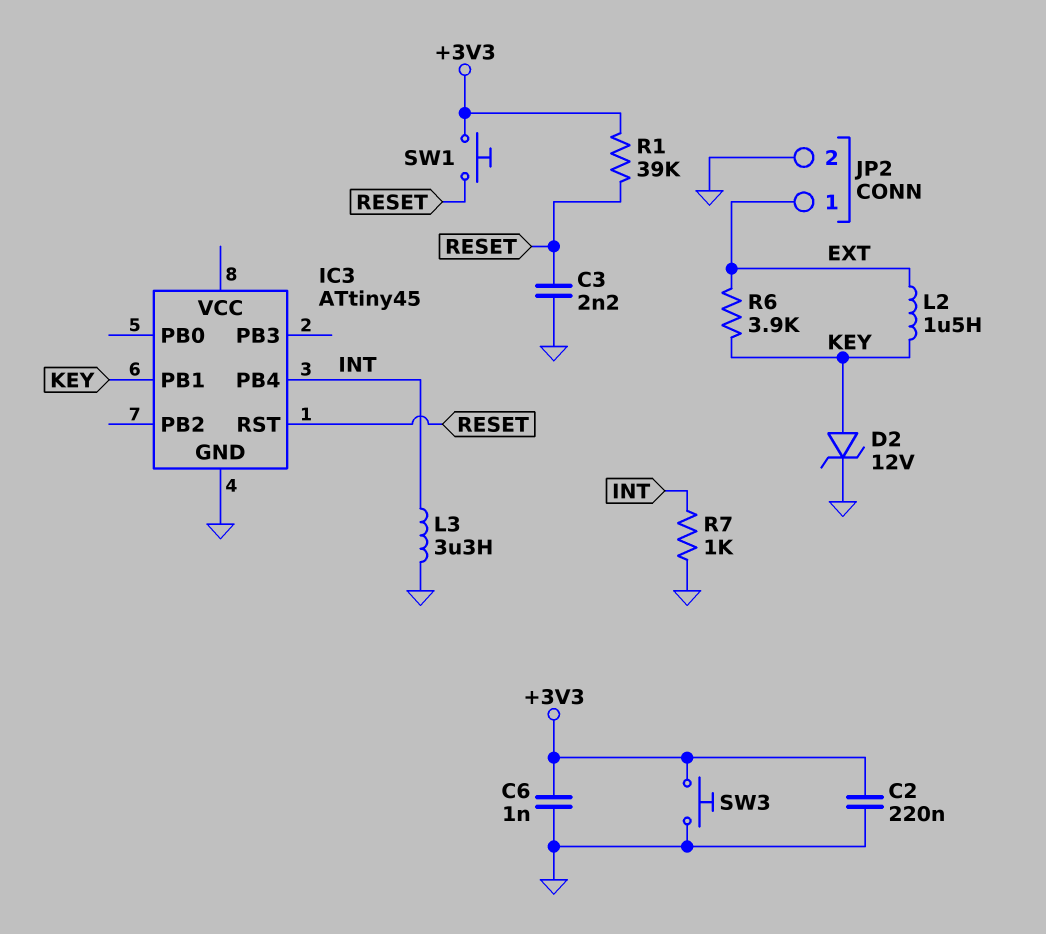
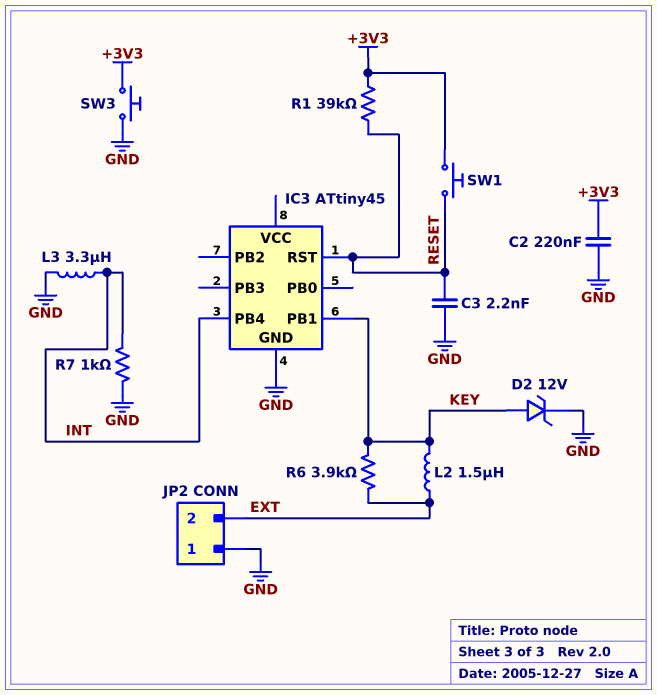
C6: 1nF (+3V3, GND) -> none
JP2 pin 1: EXT -> GND
JP2 pin 2: GND -> EXT

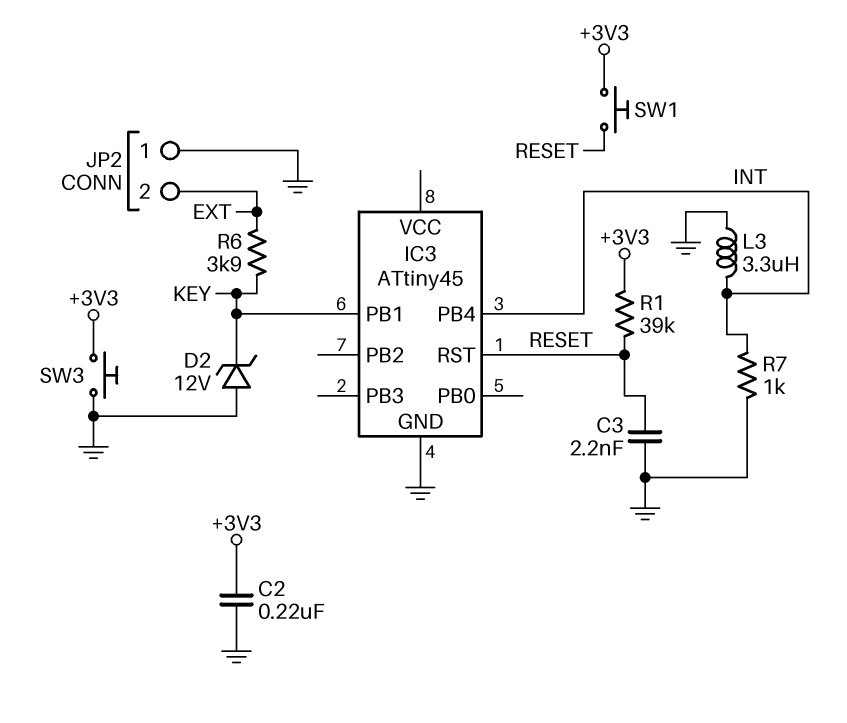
D2: zener 12V (A KEY, K GND) -> zener 12V (A GND, K KEY)
L2: 1.5uH (EXT, KEY) -> none

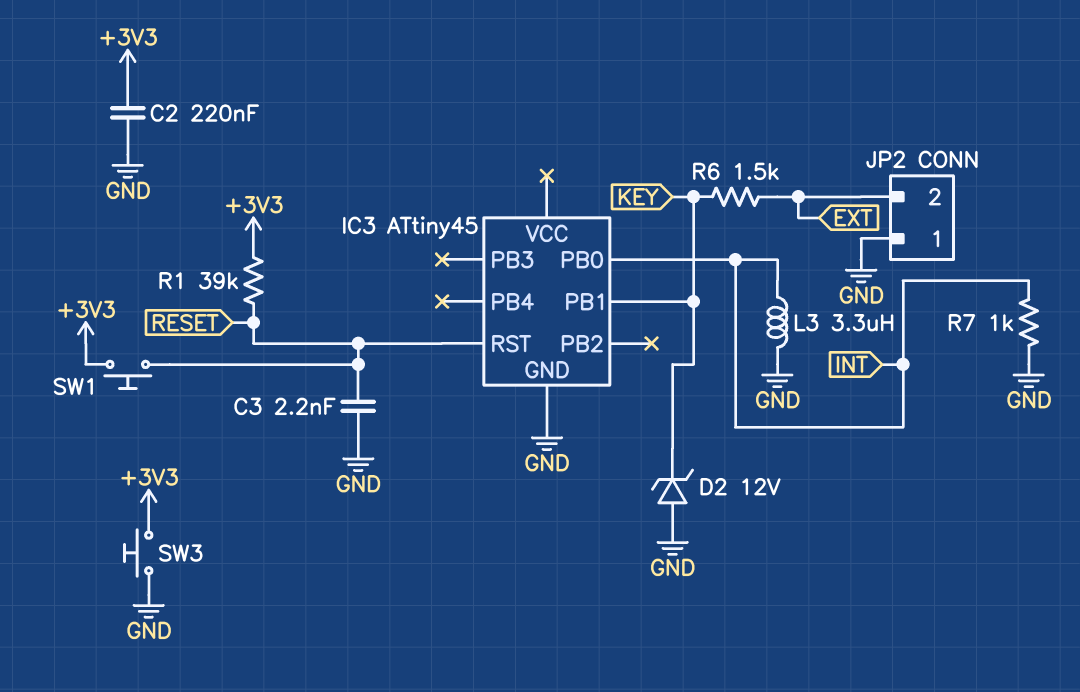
IC3 pin PB0: none -> INT
IC3 pin PB4: INT -> none
R6: 3.9k (EXT, KEY) -> 1.5k (EXT, KEY)

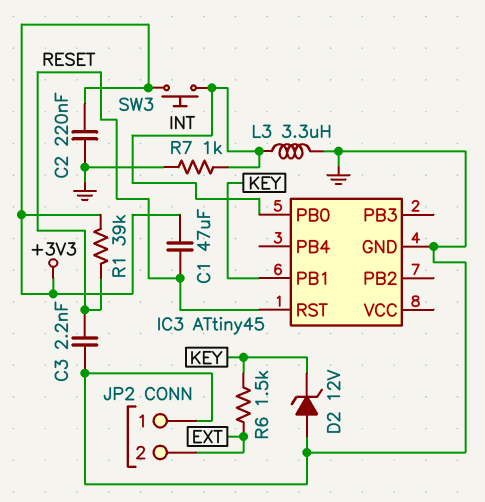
C1: none -> 47uF (+3V3, RESET)
SW1: button (+3V3, RESET) -> none
SW3: button (+3V3, GND) -> button (+3V3, INT)

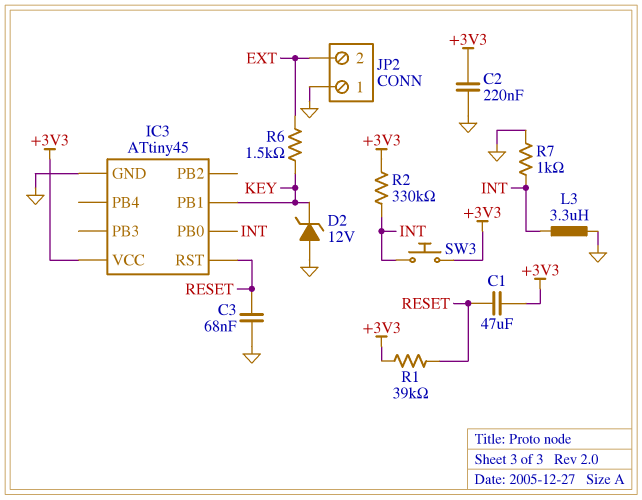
C3: 2.2nF (GND, RESET) -> 68nF (GND, RESET)
IC3 pin VCC: none -> +3V3
R2: none -> 330k (+3V3, INT)

